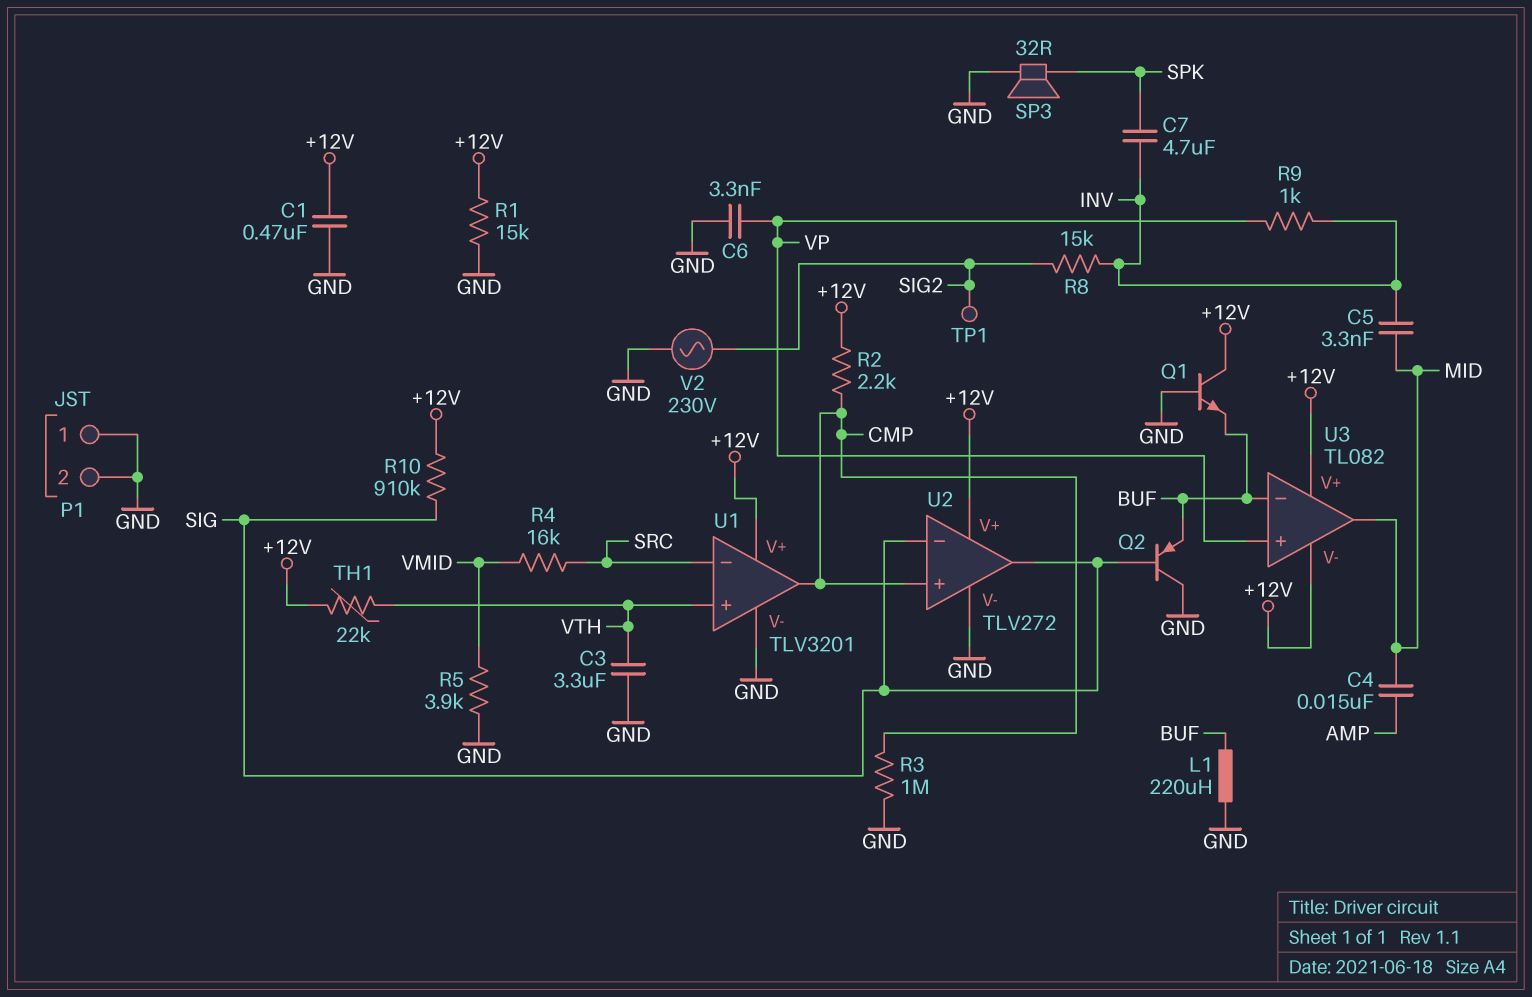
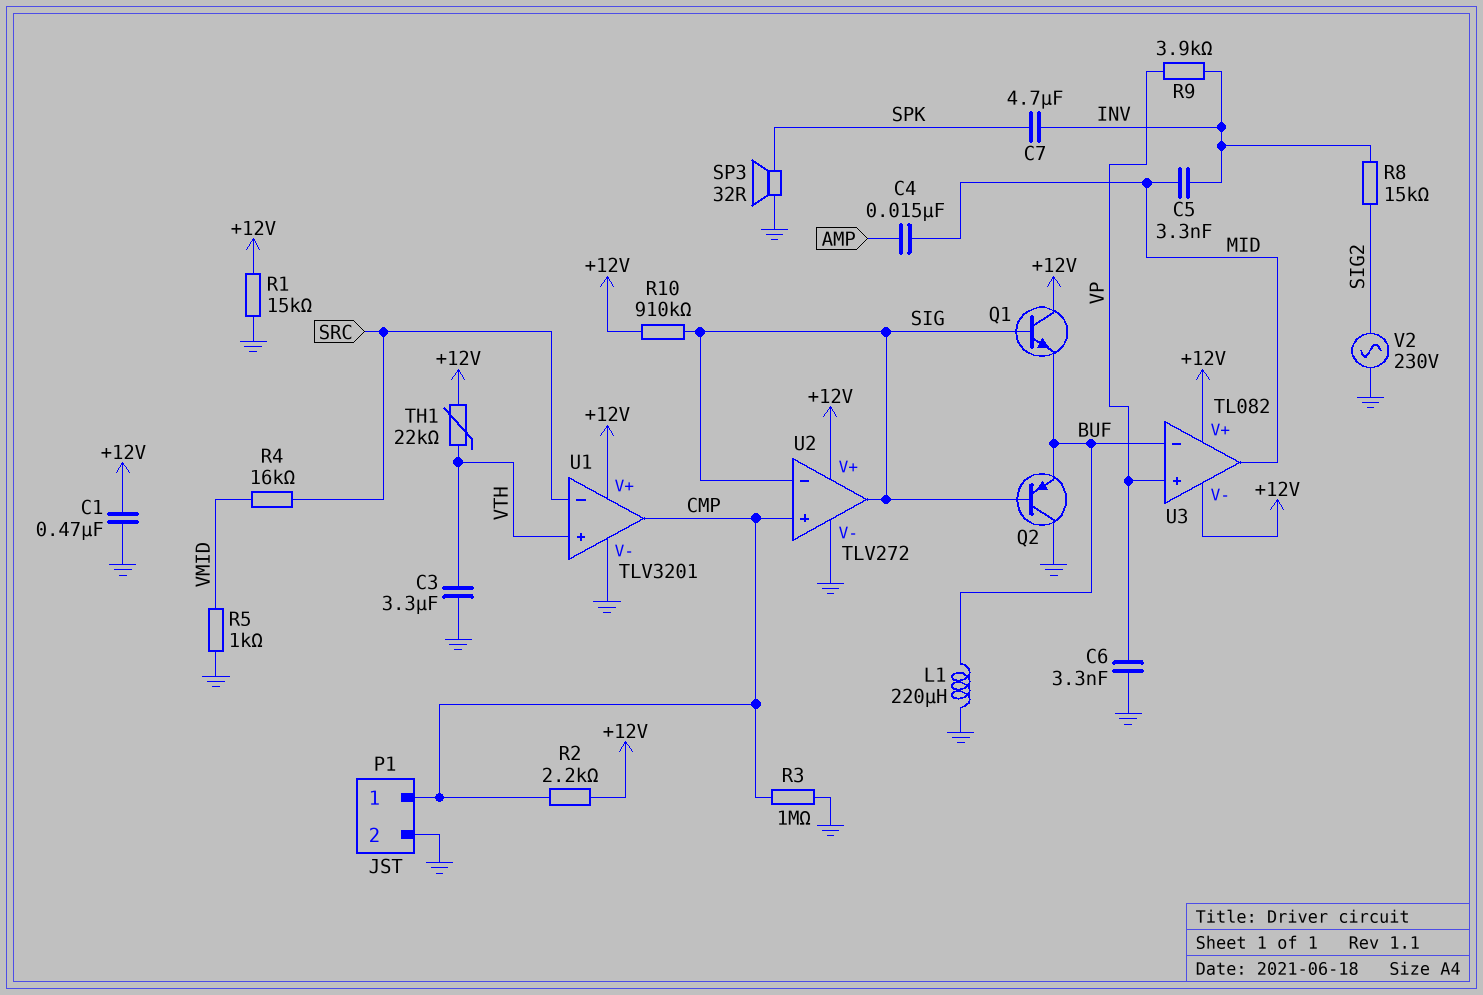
P1 pin 1: GND -> CMP
Q1: NPN (B GND, C +12V, E BUF) -> NPN (B SIG, C +12V, E BUF)
R5: 3.9k (GND, VMID) -> 1k (GND, VMID)
R9: 1k (INV, VP) -> 3.9k (INV, VP)
TP1: test point (SIG2) -> none

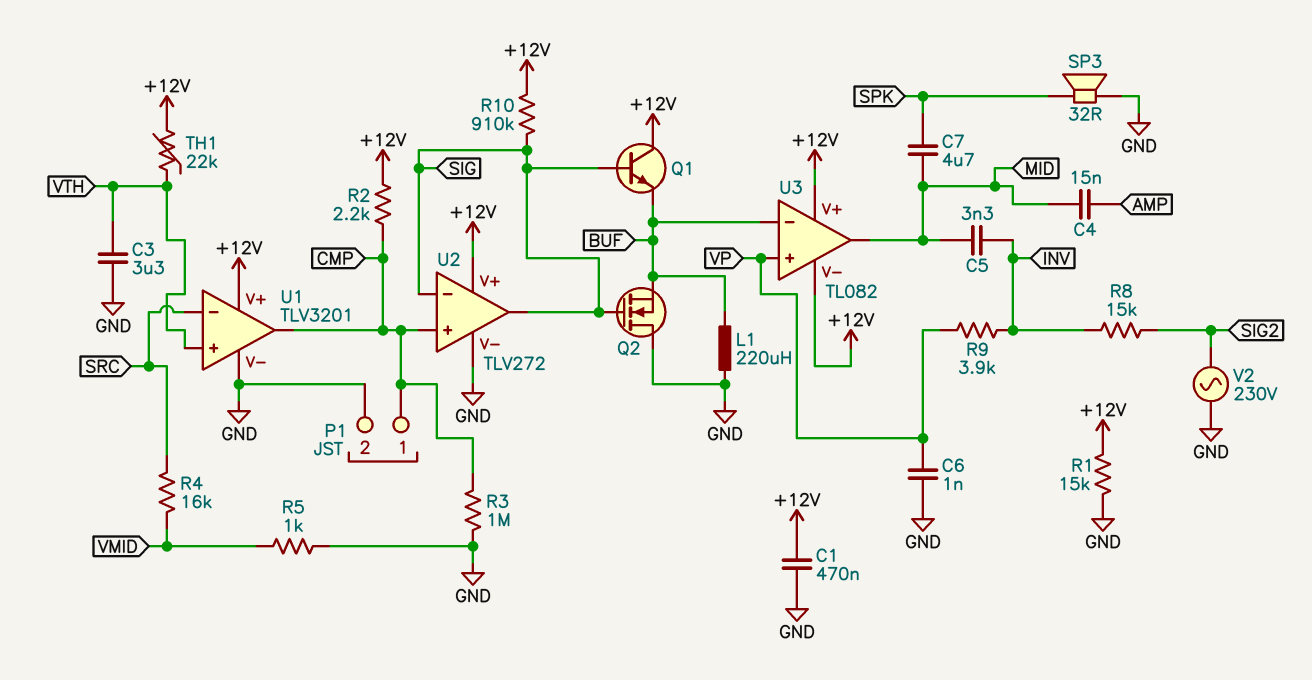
C6: 3.3nF (GND, VP) -> 1nF (GND, VP)
C7: 4.7uF (INV, SPK) -> 4.7uF (MID, SPK)
Q2: PNP (B SIG, C GND, E BUF) -> NMOS (G SIG, D GND, S BUF)

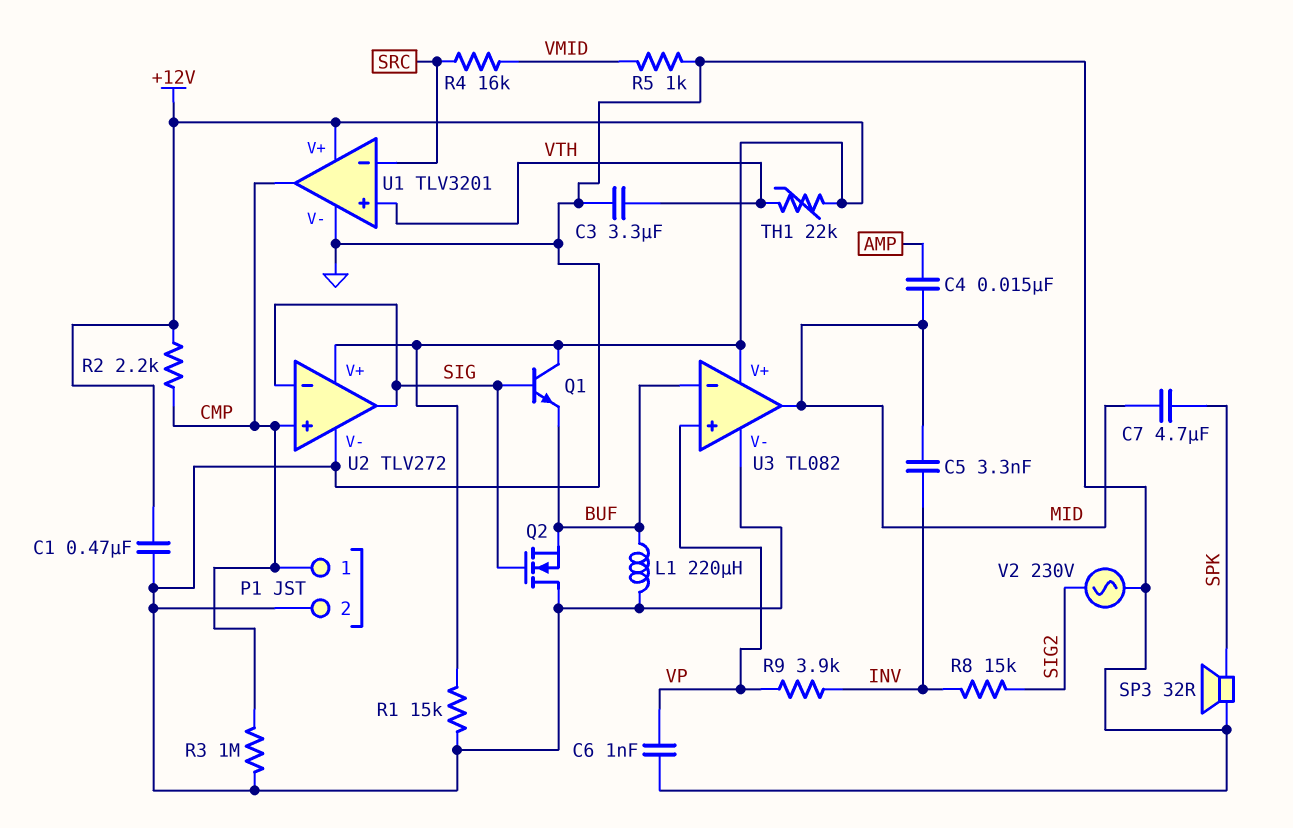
R10: 910k (+12V, SIG) -> none
U3 pin V-: +12V -> GND

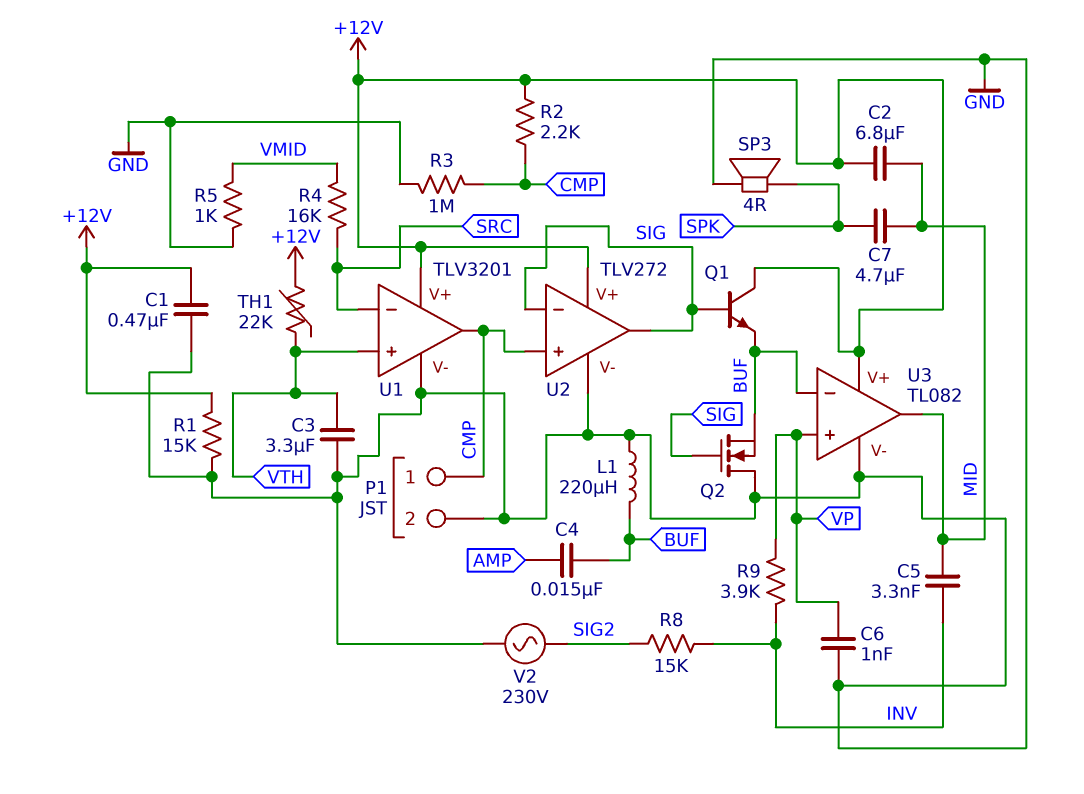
C2: none -> 6.8uF (+12V, MID)
C4: 15nF (AMP, MID) -> 15nF (AMP, BUF)
SP3: speaker 32R (GND, SPK) -> speaker 4R (GND, SPK)

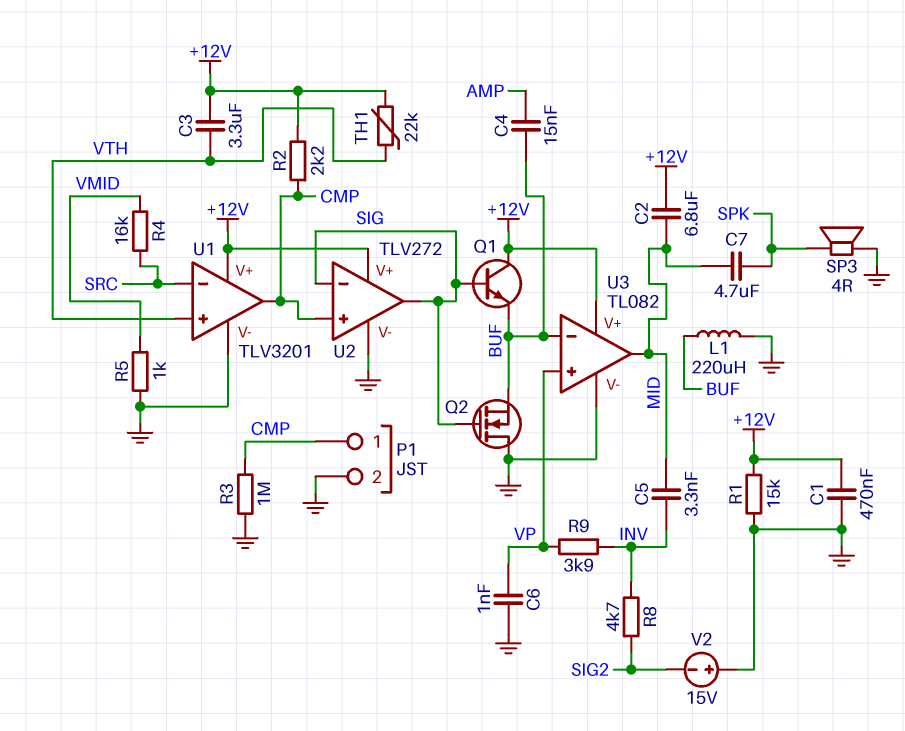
C3: 3.3uF (GND, VTH) -> 3.3uF (+12V, VTH)
R8: 15k (INV, SIG2) -> 4.7k (INV, SIG2)
V2: AC 230V (GND, SIG2) -> 15V (plus GND, minus SIG2)

